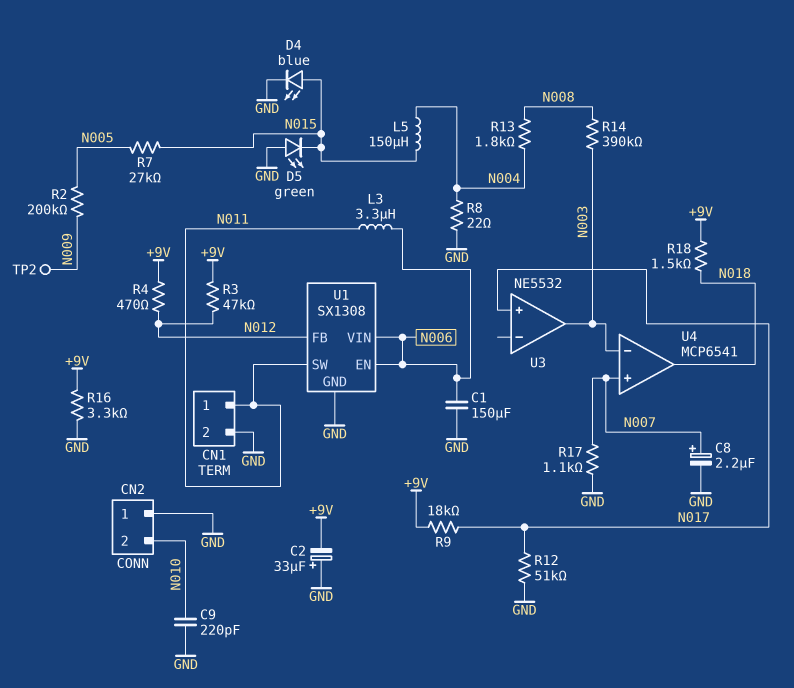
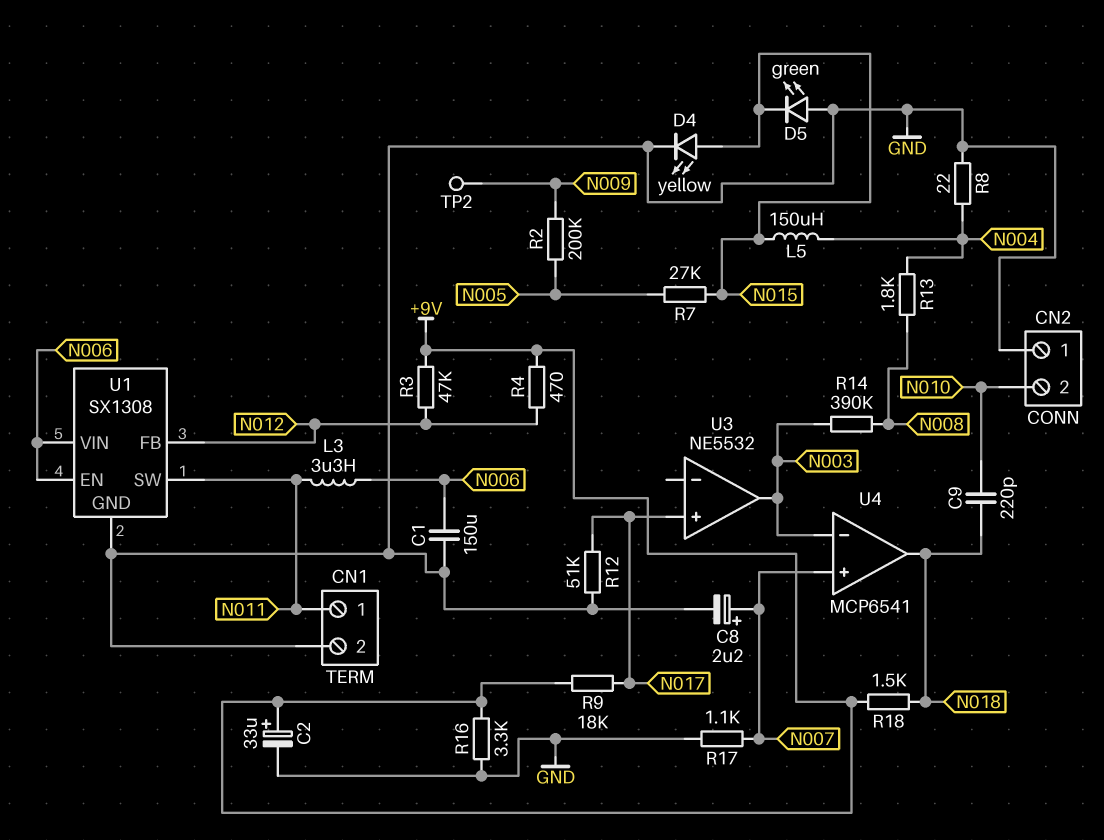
C2: 33uF (plus GND, minus +9V) -> 33uF (plus +9V, minus GND)
C9: 220pF (GND, N010) -> 220pF (N010, N018)
D4: LED blue (A N015, K GND) -> LED yellow (A N015, K GND)

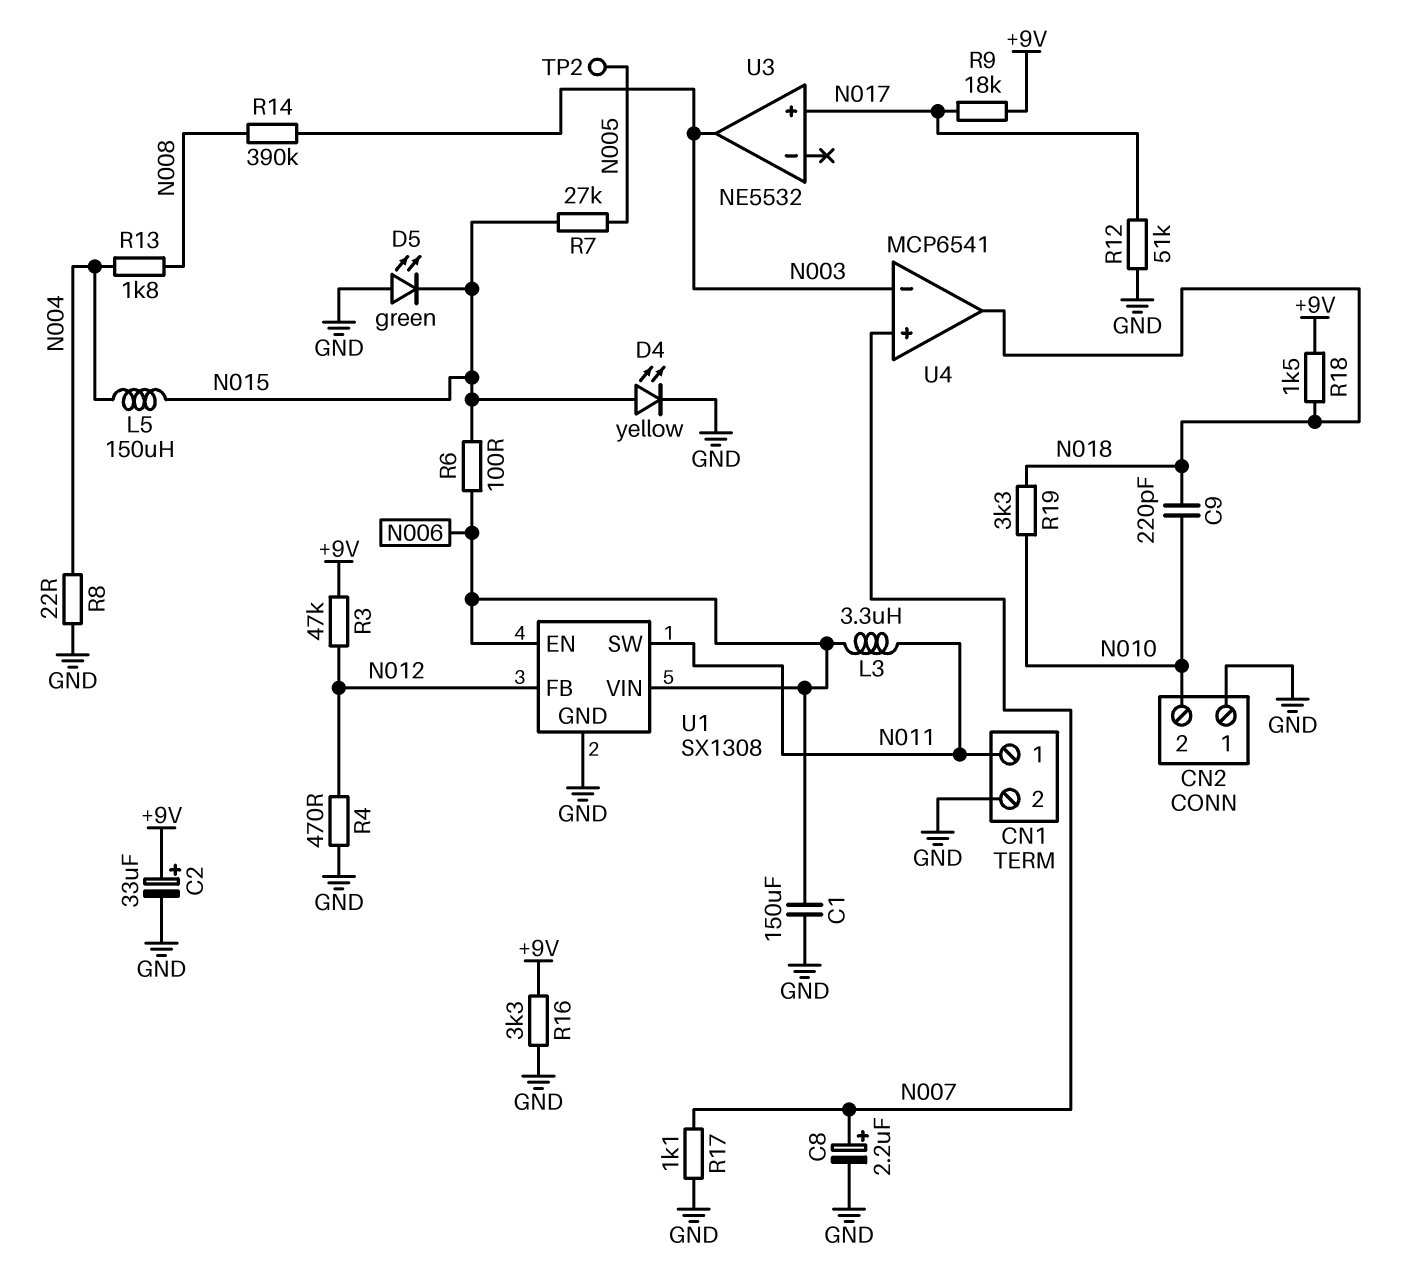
R2: 200k (N005, N009) -> none
R4: 470 (+9V, N012) -> 470 (GND, N012)
R6: none -> 100 (N006, N015)
R19: none -> 3.3k (N010, N018)
TP2: test point (N009) -> test point (N005)

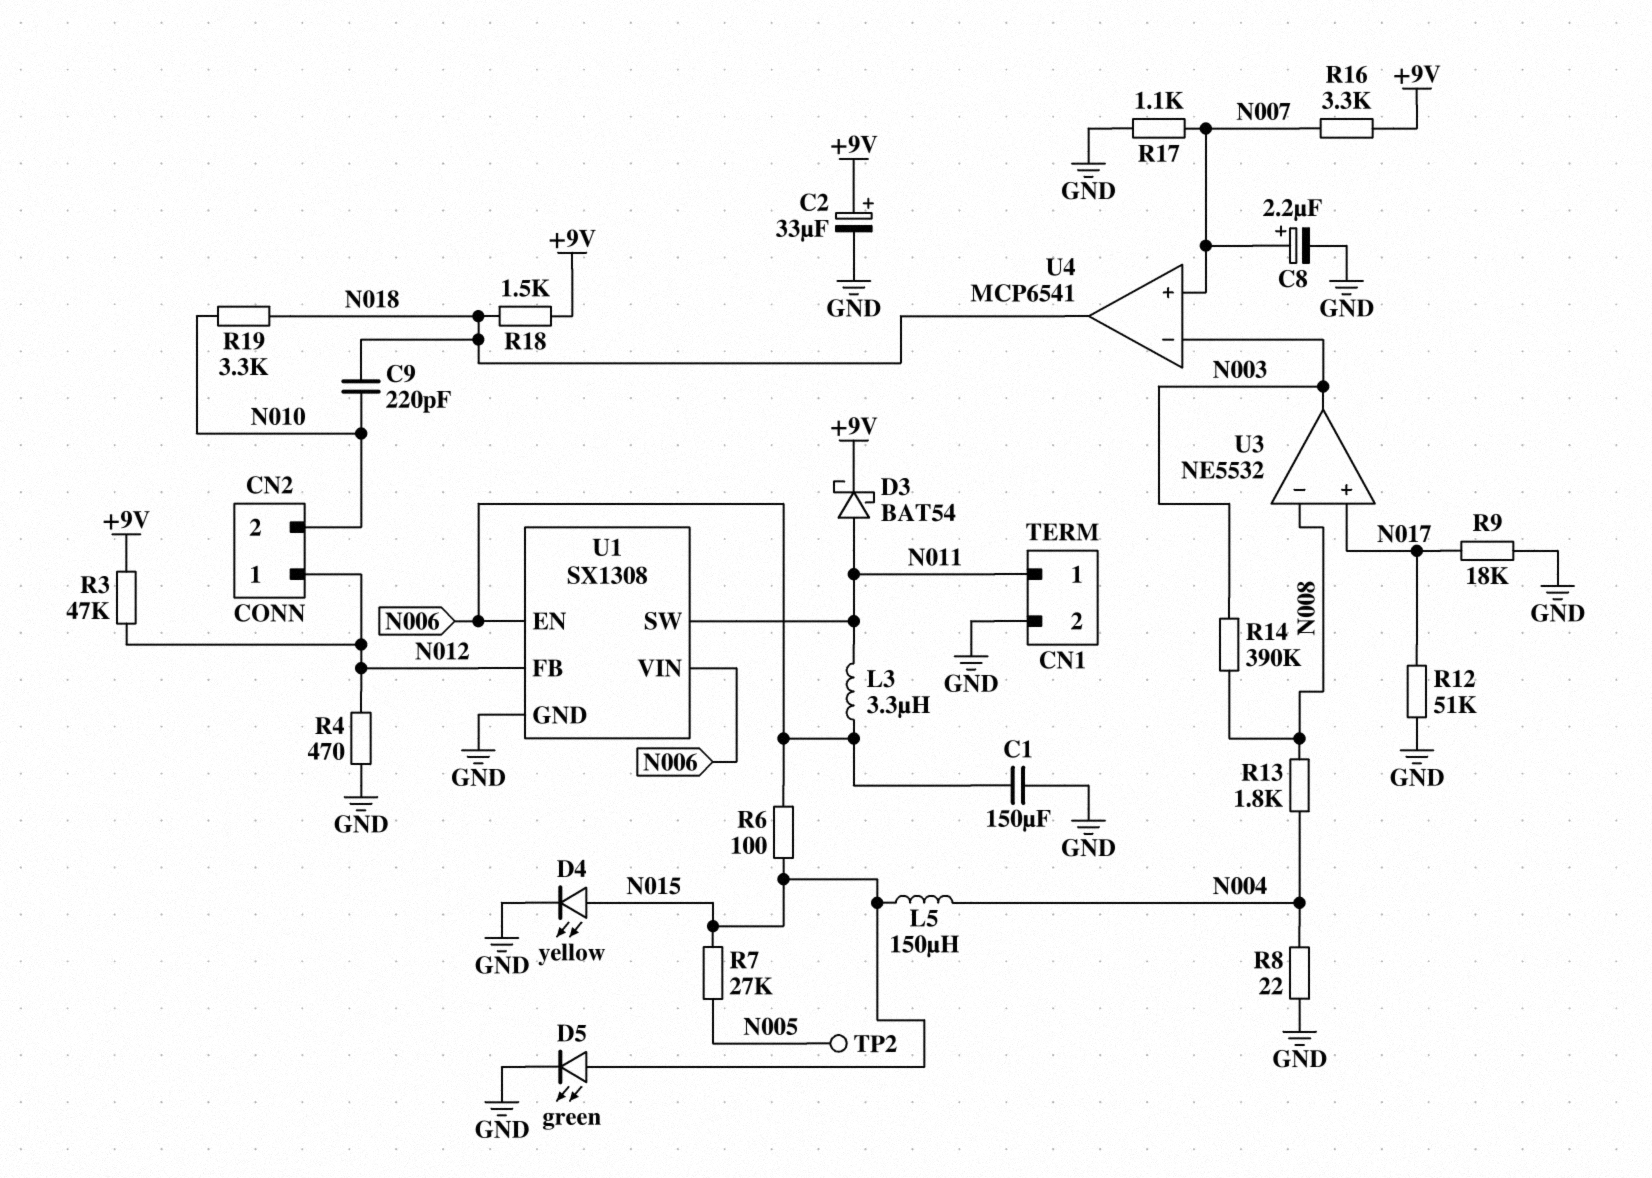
CN2 pin 1: GND -> N012
D3: none -> schottky BAT54 (A N011, K +9V)
D5: LED green (A GND, K N015) -> LED green (A N015, K GND)
R9: 18k (+9V, N017) -> 18k (GND, N017)
R16: 3.3k (+9V, GND) -> 3.3k (+9V, N007)
U3 pin in-: none -> N008

